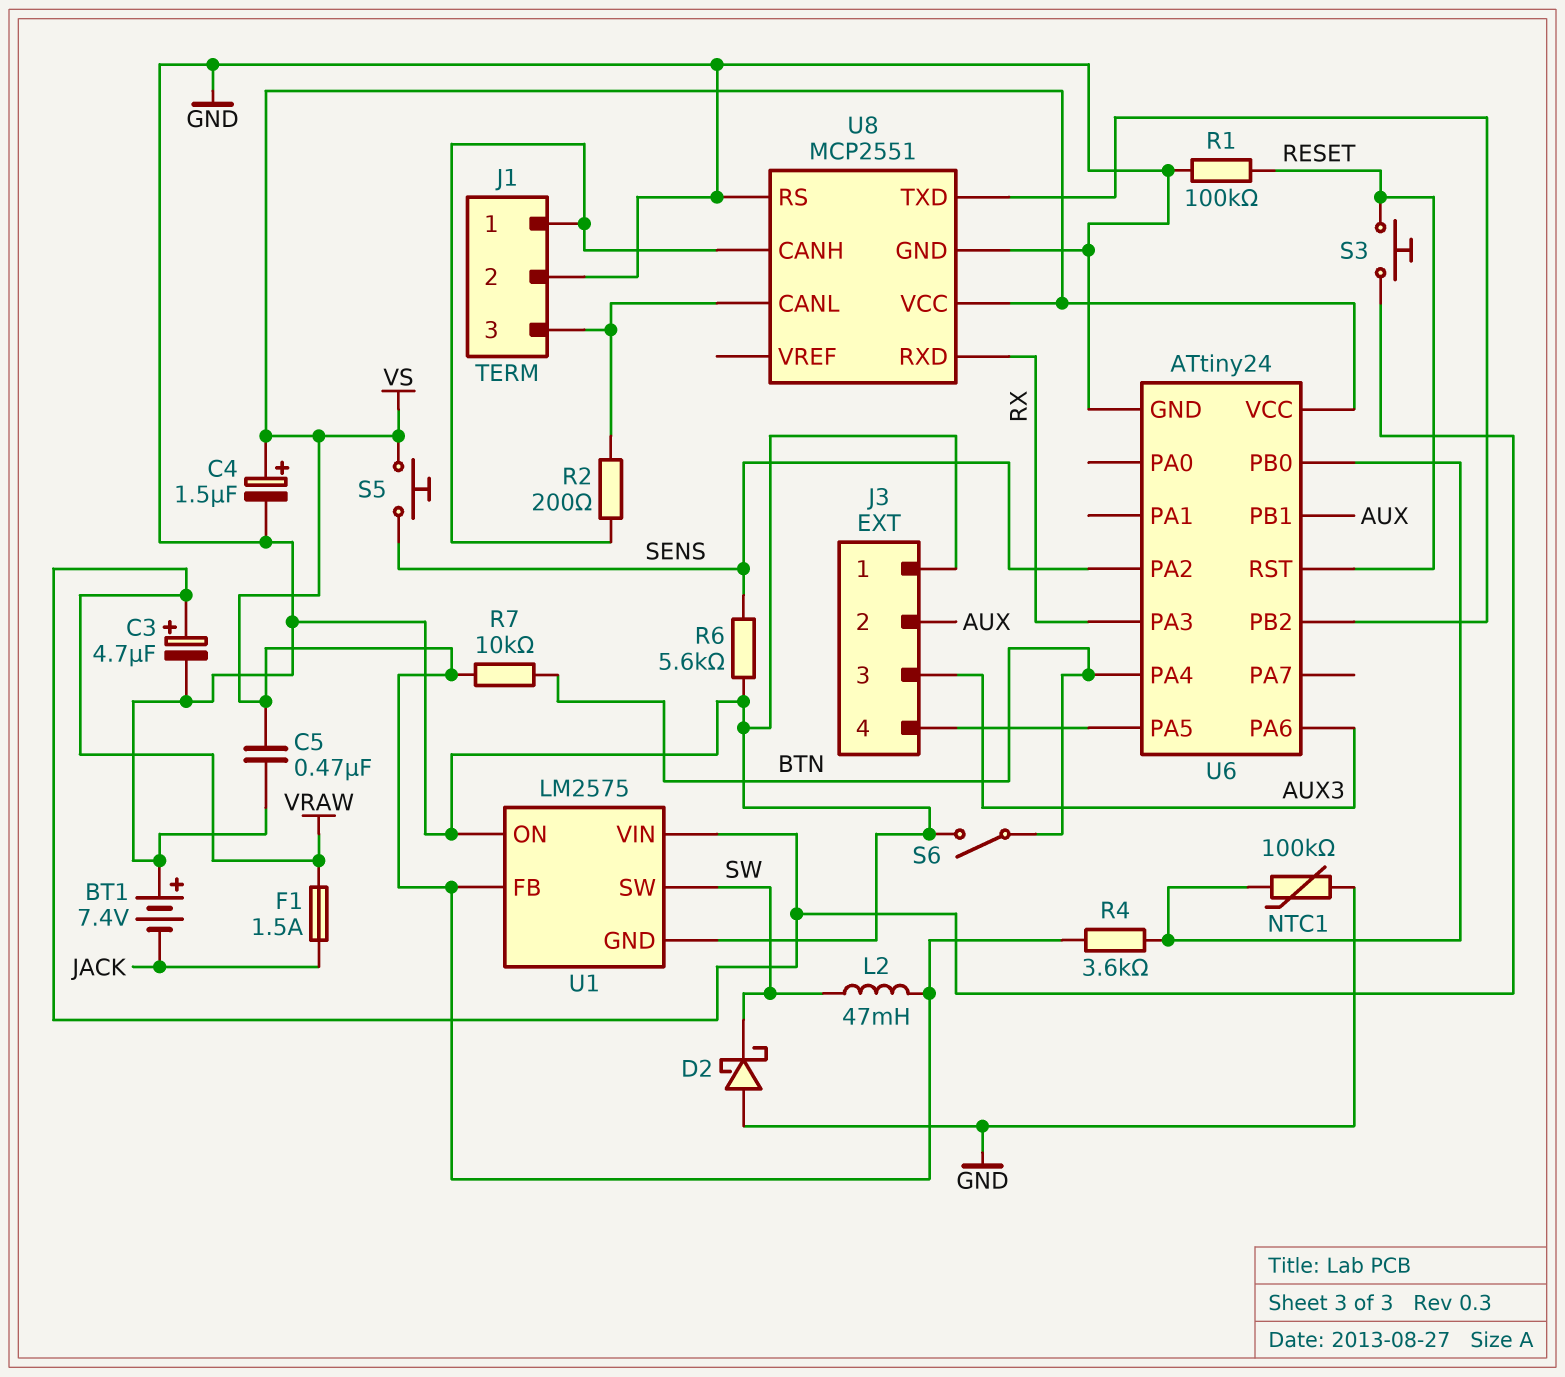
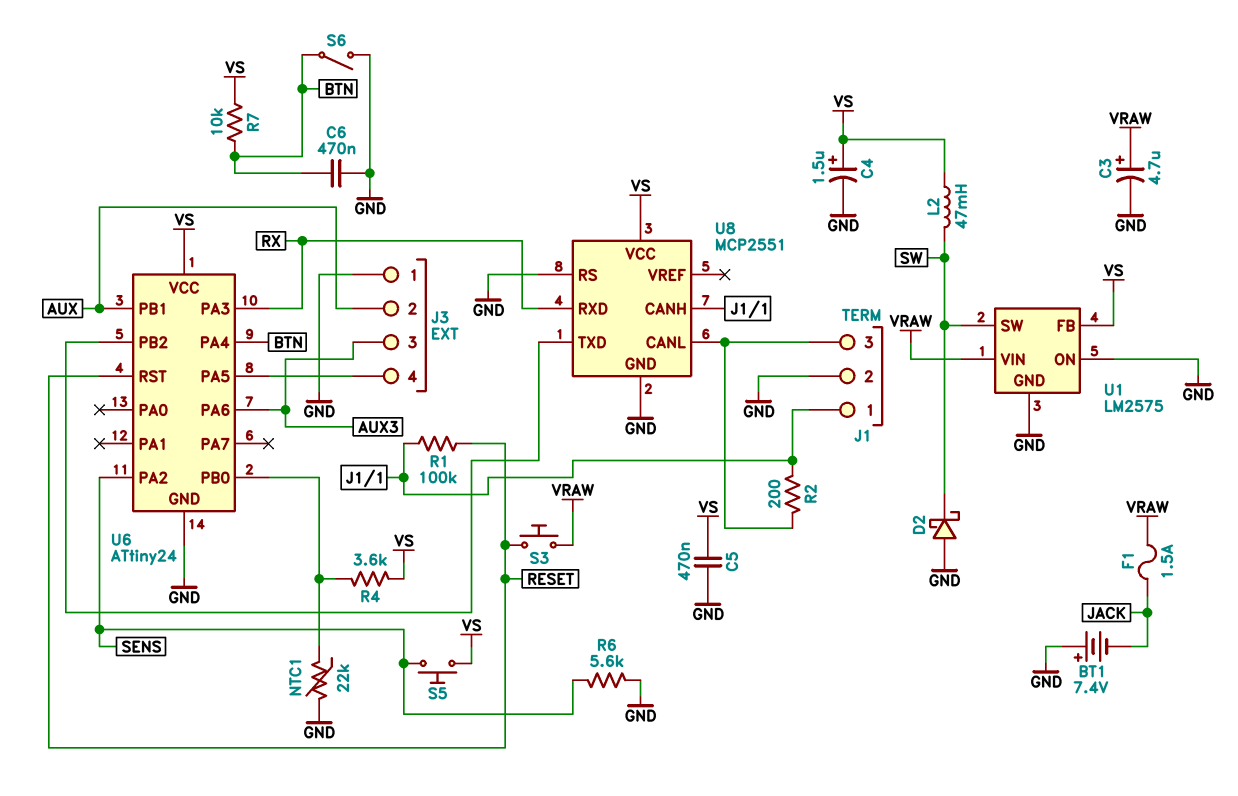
C6: none -> 470nF (BTN, GND)
NTC1: 100k (GND, U6/PB0) -> 22k (GND, U6/PB0)
R1: 100k (GND, RESET) -> 100k (J1/1, RESET)

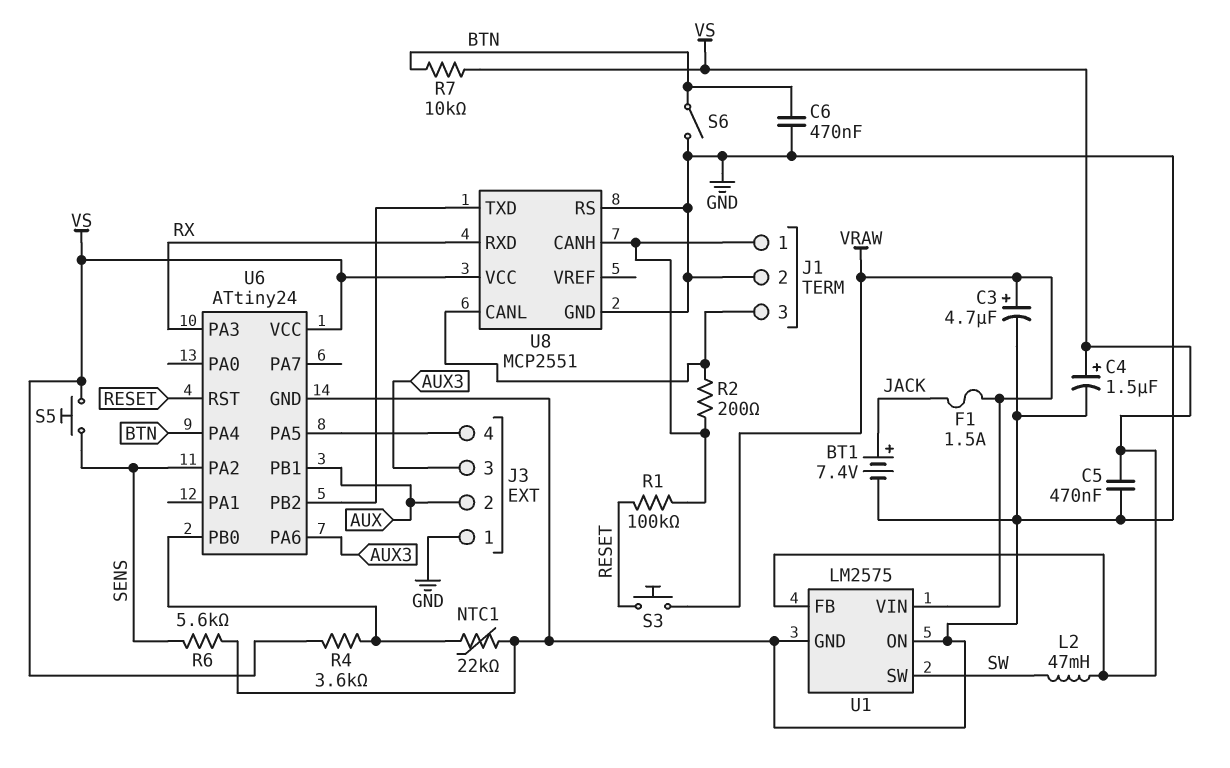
BT1: 7.4V (plus GND, minus JACK) -> 7.4V (plus JACK, minus GND)
D2: schottky (A GND, K SW) -> none

